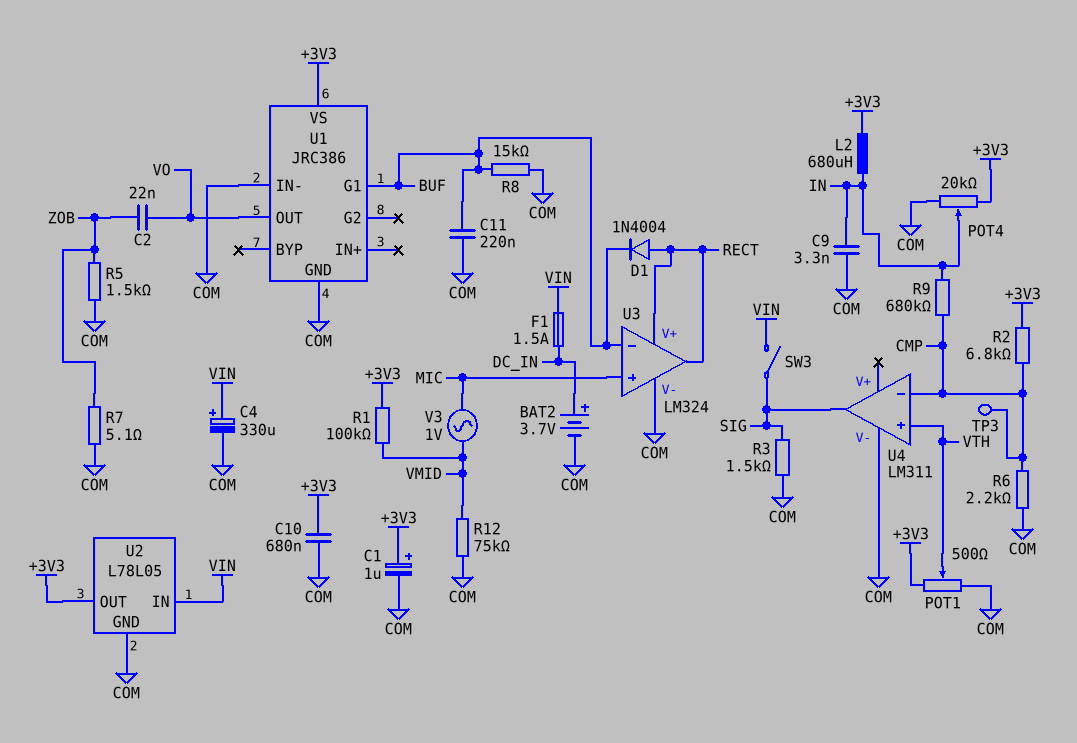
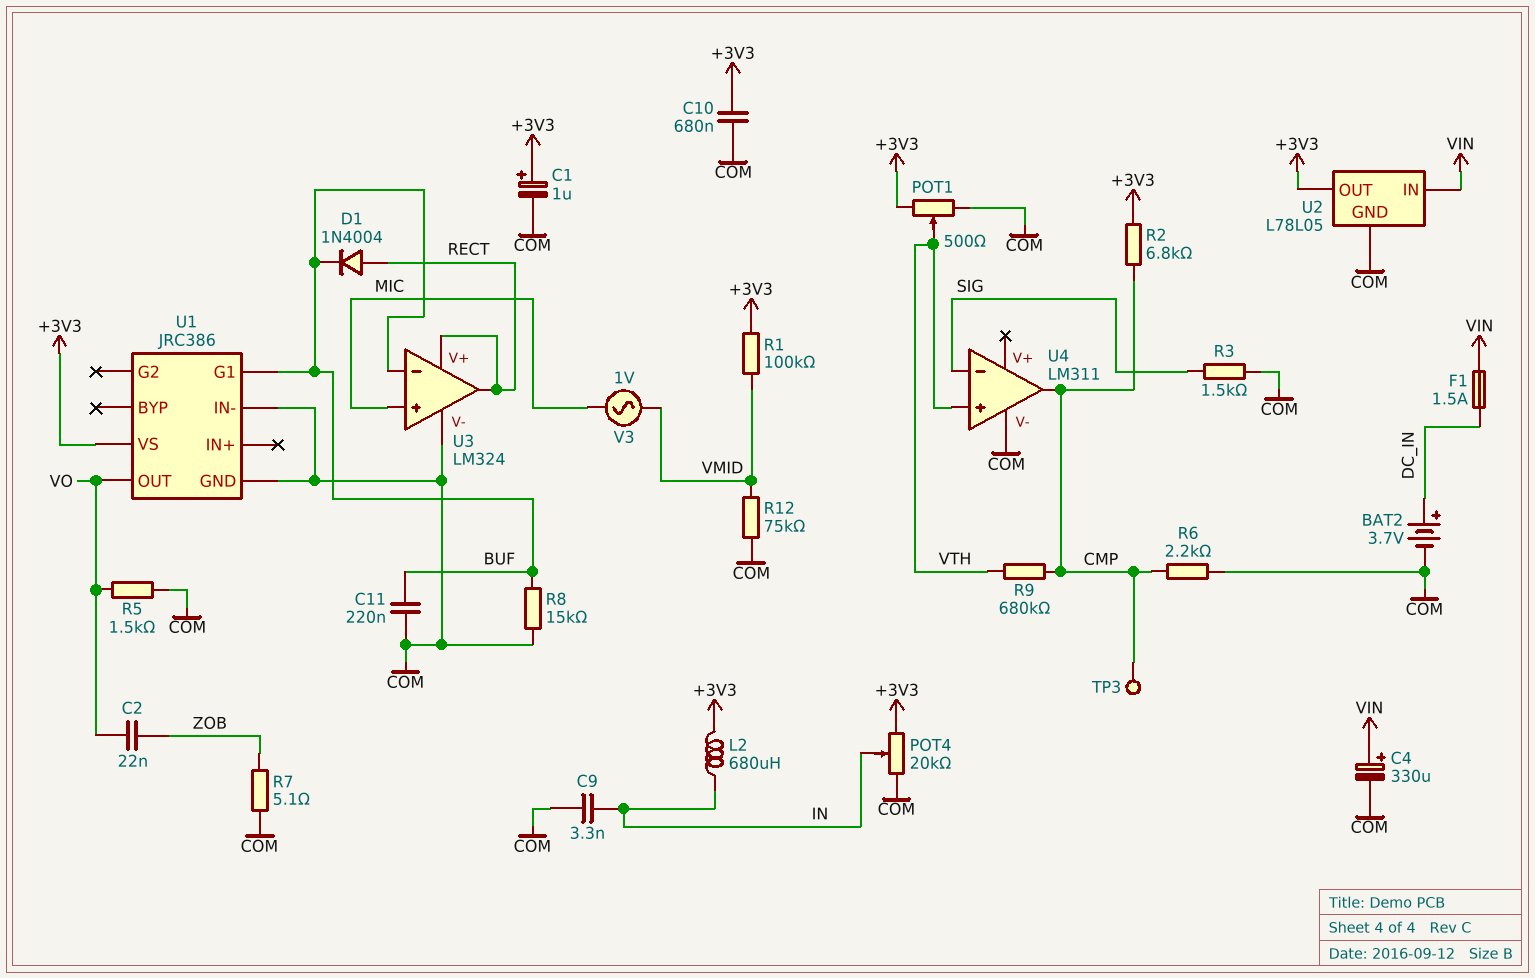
R5: 1.5k (COM, ZOB) -> 1.5k (COM, VO)
R9: 680k (CMP, IN) -> 680k (CMP, VTH)
SW3: switch (SIG, VIN) -> none
U4 pin in-: CMP -> SIG
U4 pin out: SIG -> CMP

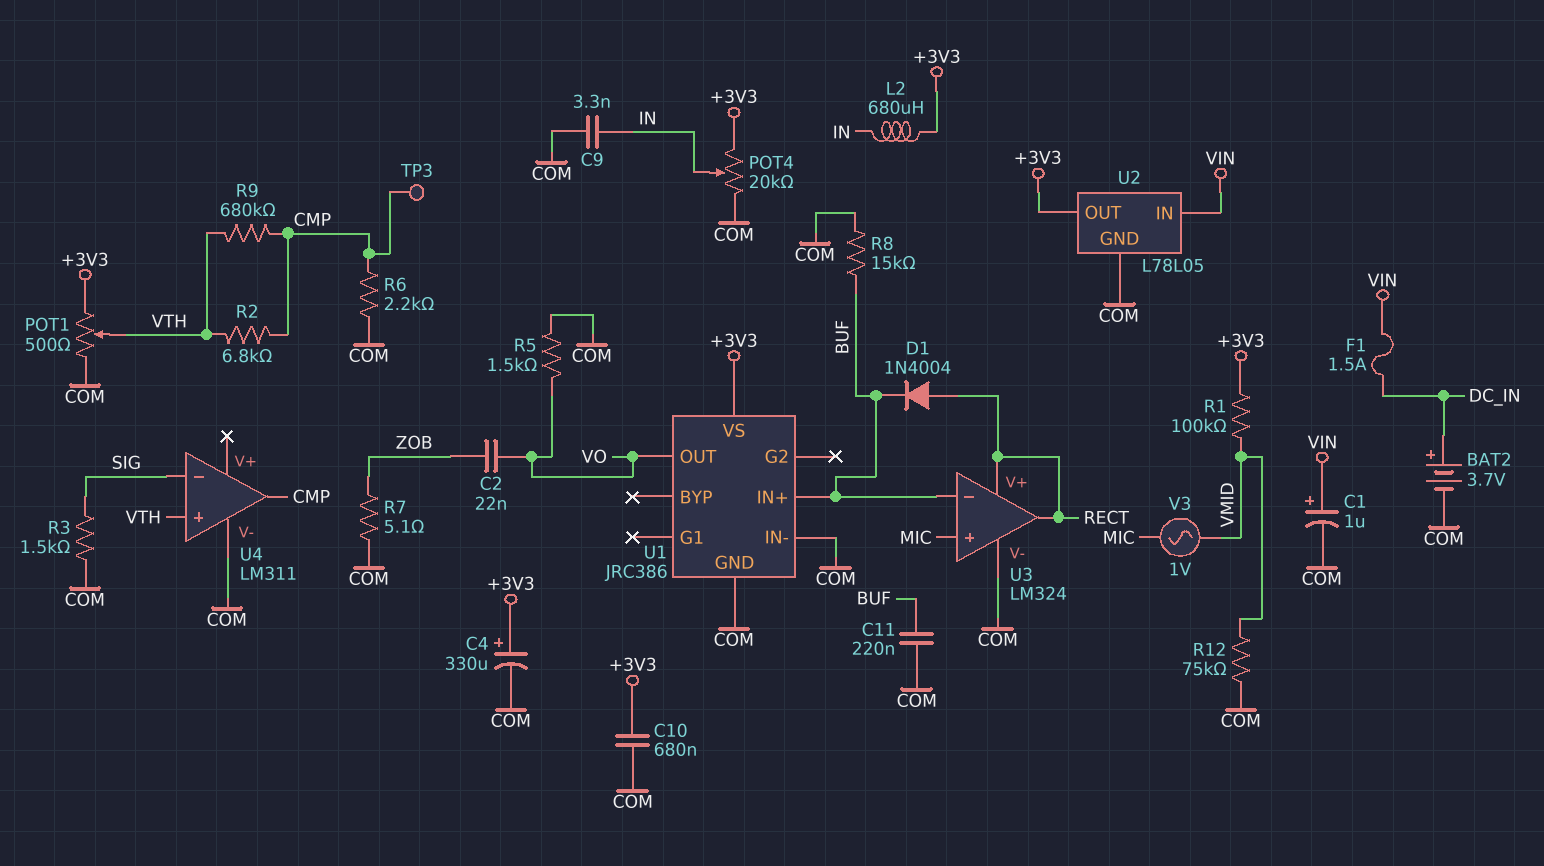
C1: 1uF (plus +3V3, minus COM) -> 1uF (plus VIN, minus COM)
C4: 330uF (plus VIN, minus COM) -> 330uF (plus +3V3, minus COM)
R2: 6.8k (+3V3, CMP) -> 6.8k (CMP, VTH)
U1 pin G1: BUF -> none
U1 pin IN+: none -> BUF

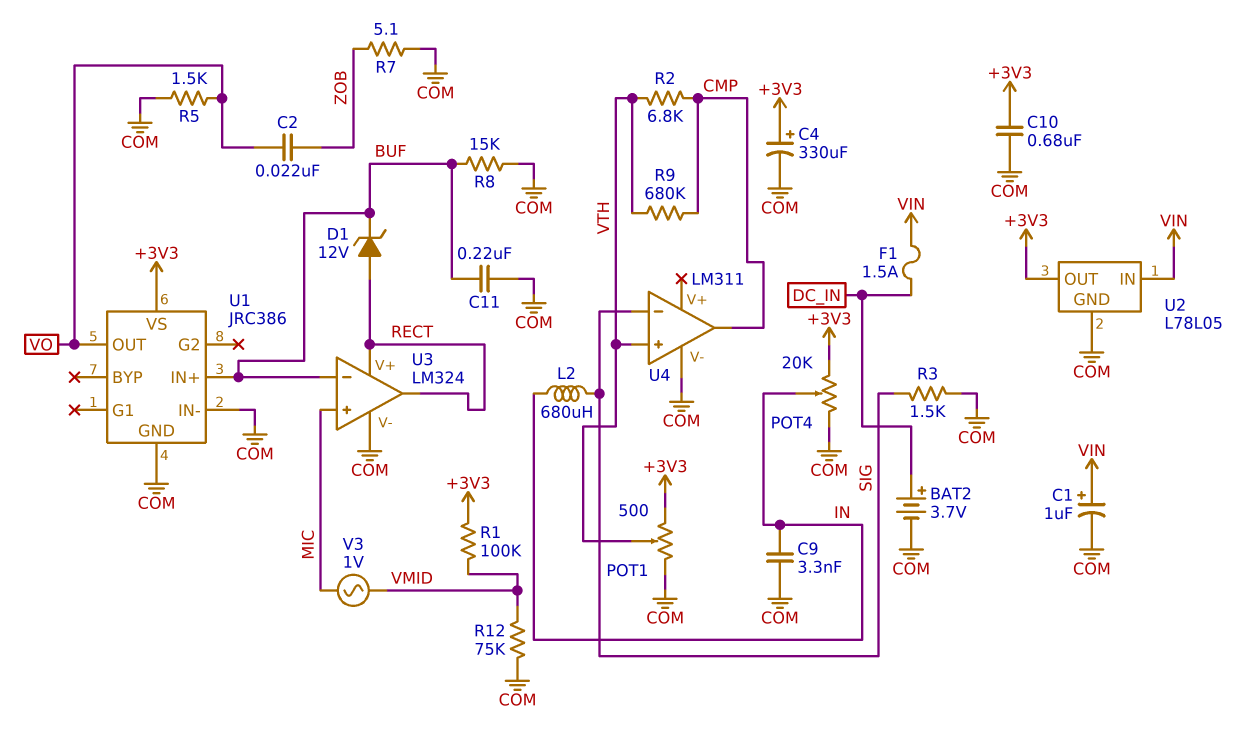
D1: diode 1N4004 (A RECT, K BUF) -> zener 12V (A RECT, K BUF)
L2: 680uH (+3V3, IN) -> 680uH (IN, SIG)
R6: 2.2k (CMP, COM) -> none
TP3: test point (CMP) -> none

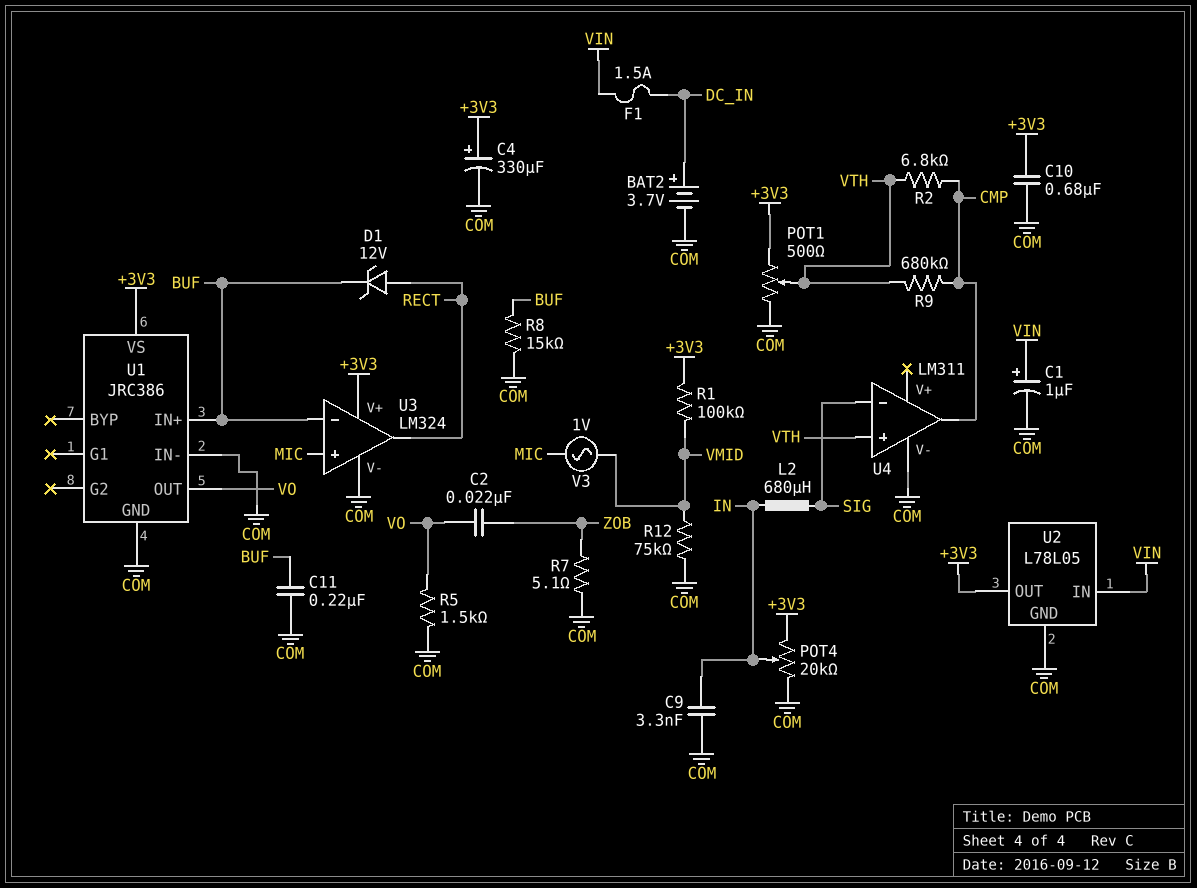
R3: 1.5k (COM, SIG) -> none
U3 pin V+: RECT -> +3V3

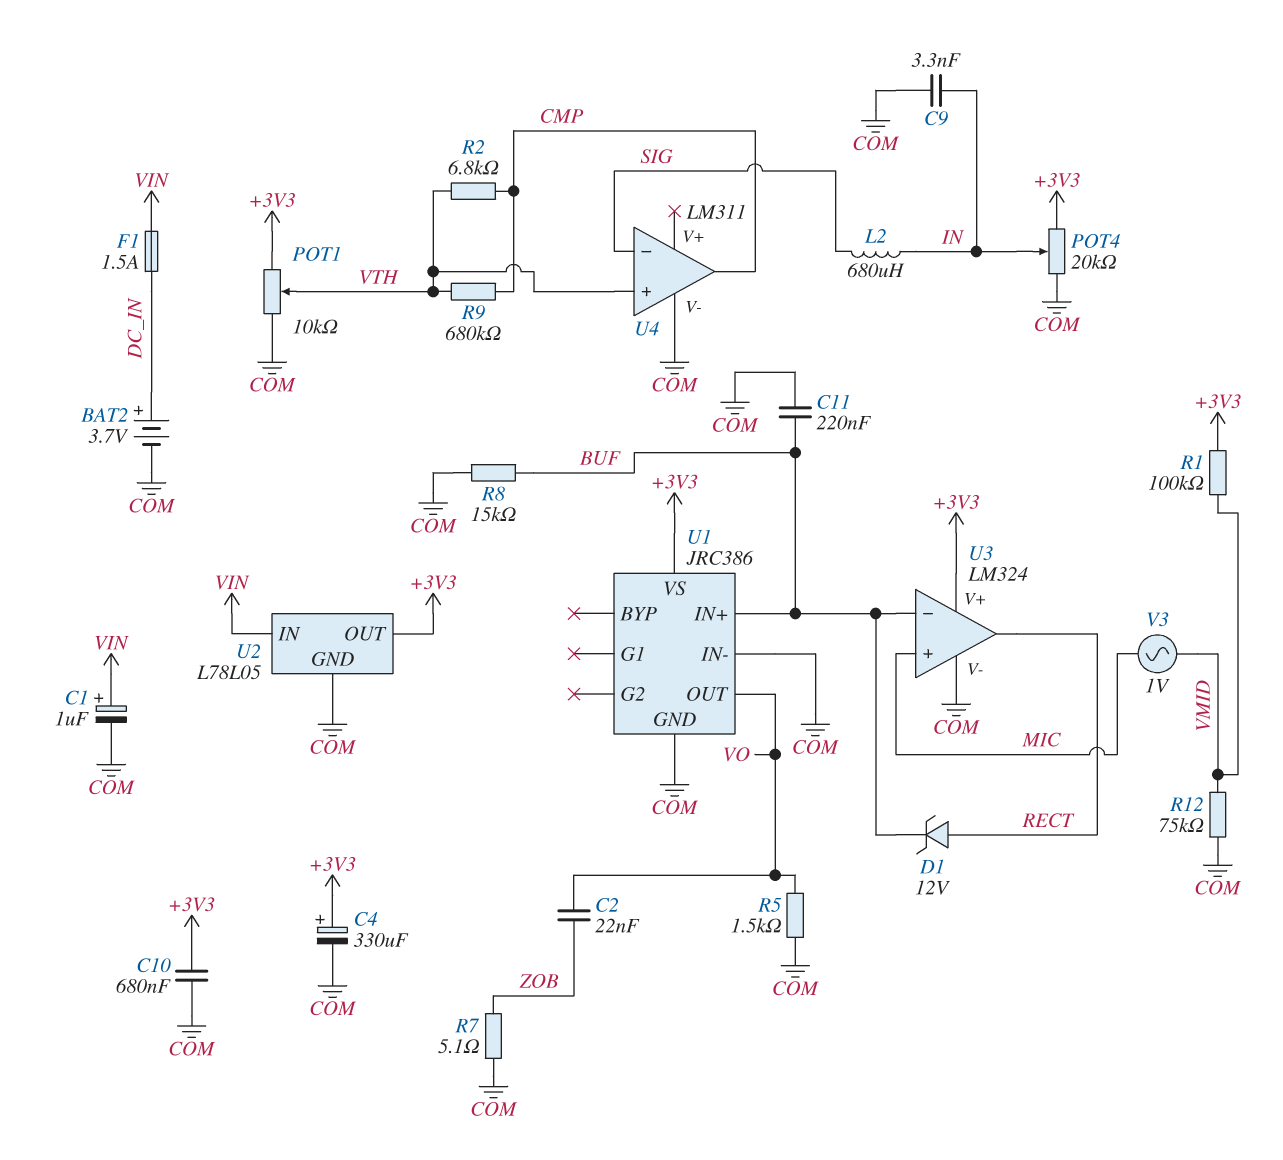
POT1: 500 (+3V3, COM, wiper VTH) -> 10k (+3V3, COM, wiper VTH)

